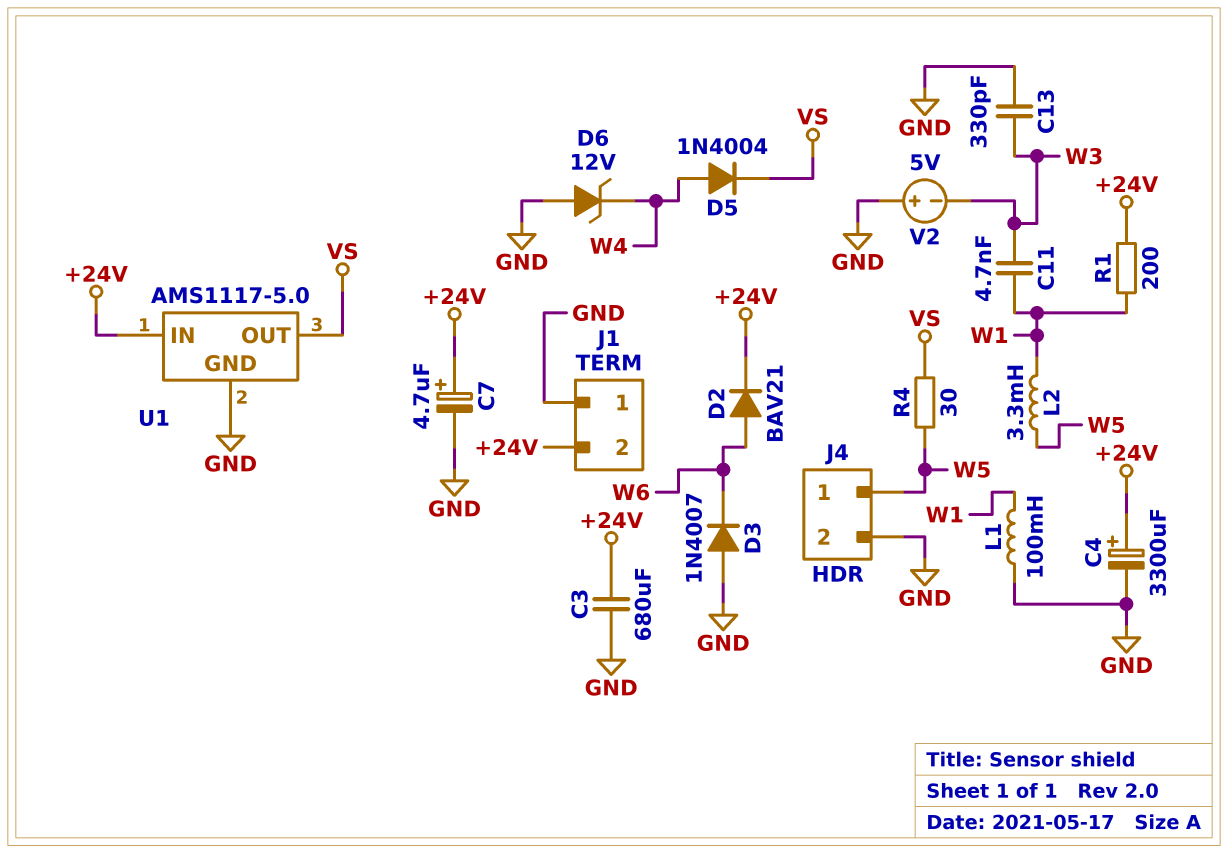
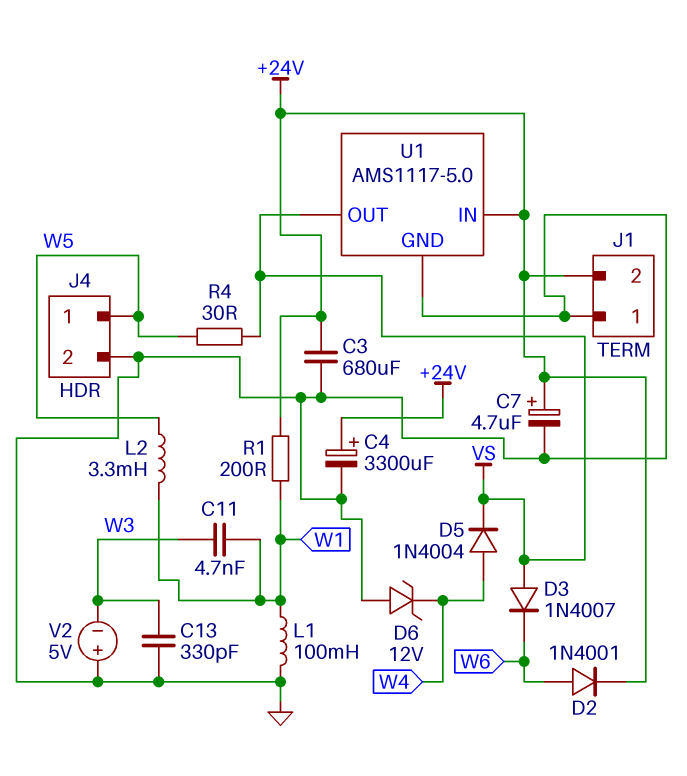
D2: diode BAV21 (A W6, K +24V) -> diode 1N4001 (A W6, K +24V)
D3: diode 1N4007 (A GND, K W6) -> diode 1N4007 (A VS, K W6)

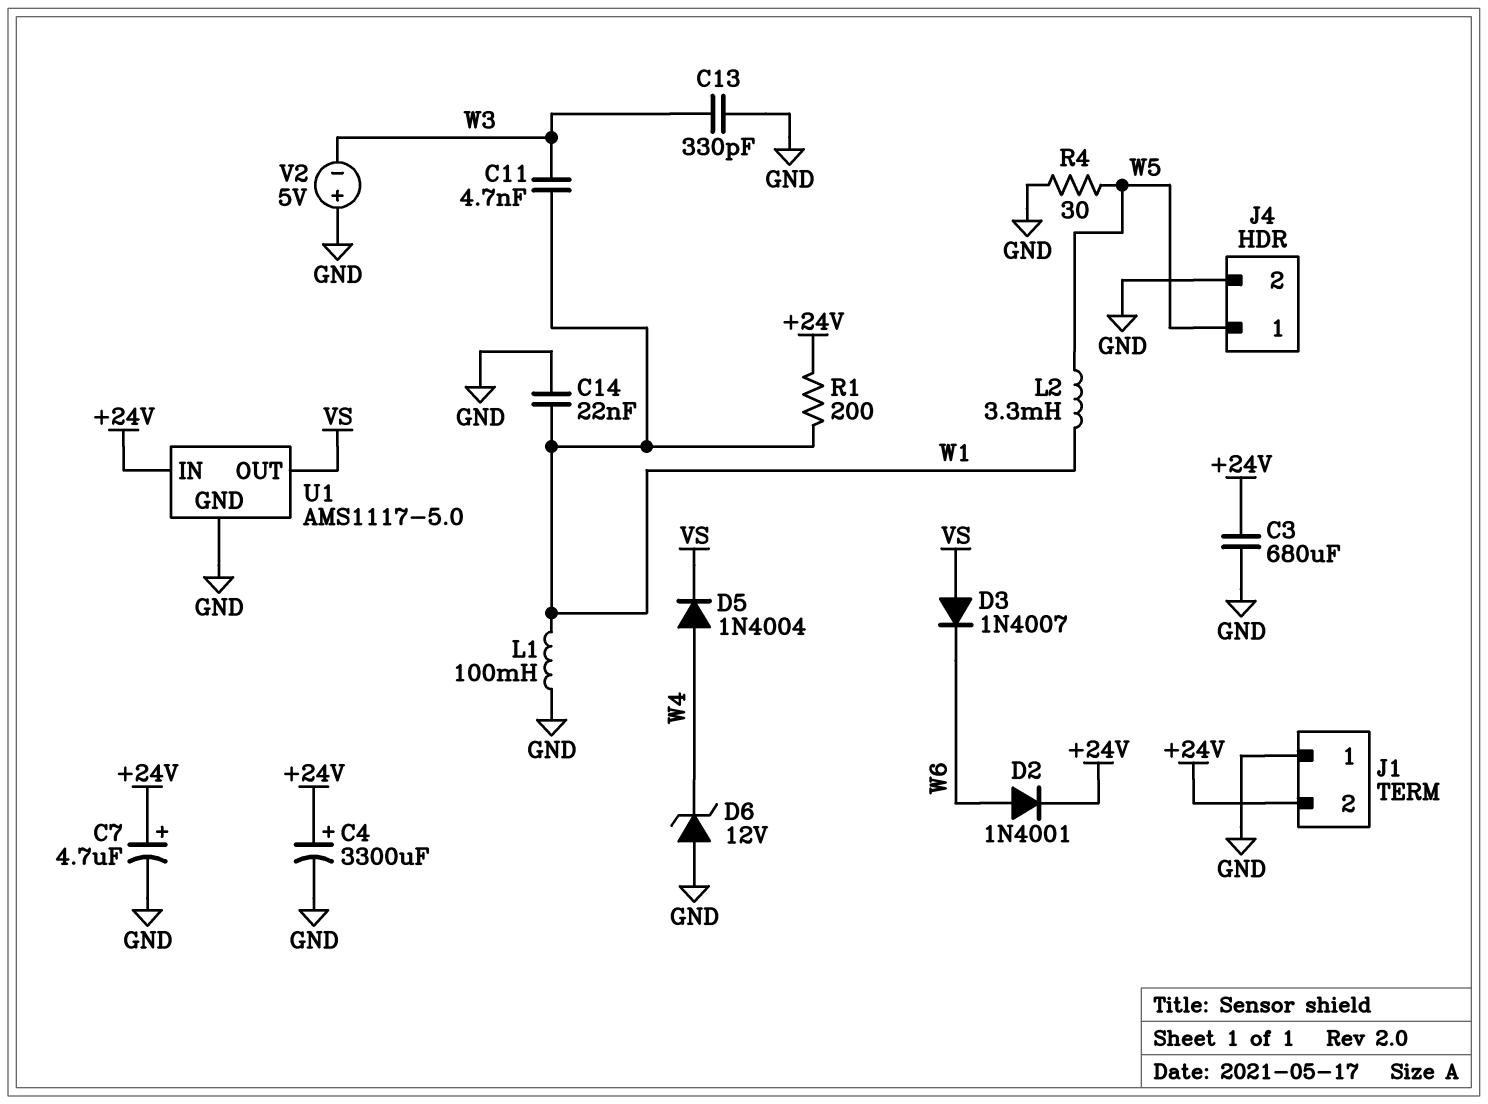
C14: none -> 22nF (GND, W1)
R4: 30 (VS, W5) -> 30 (GND, W5)

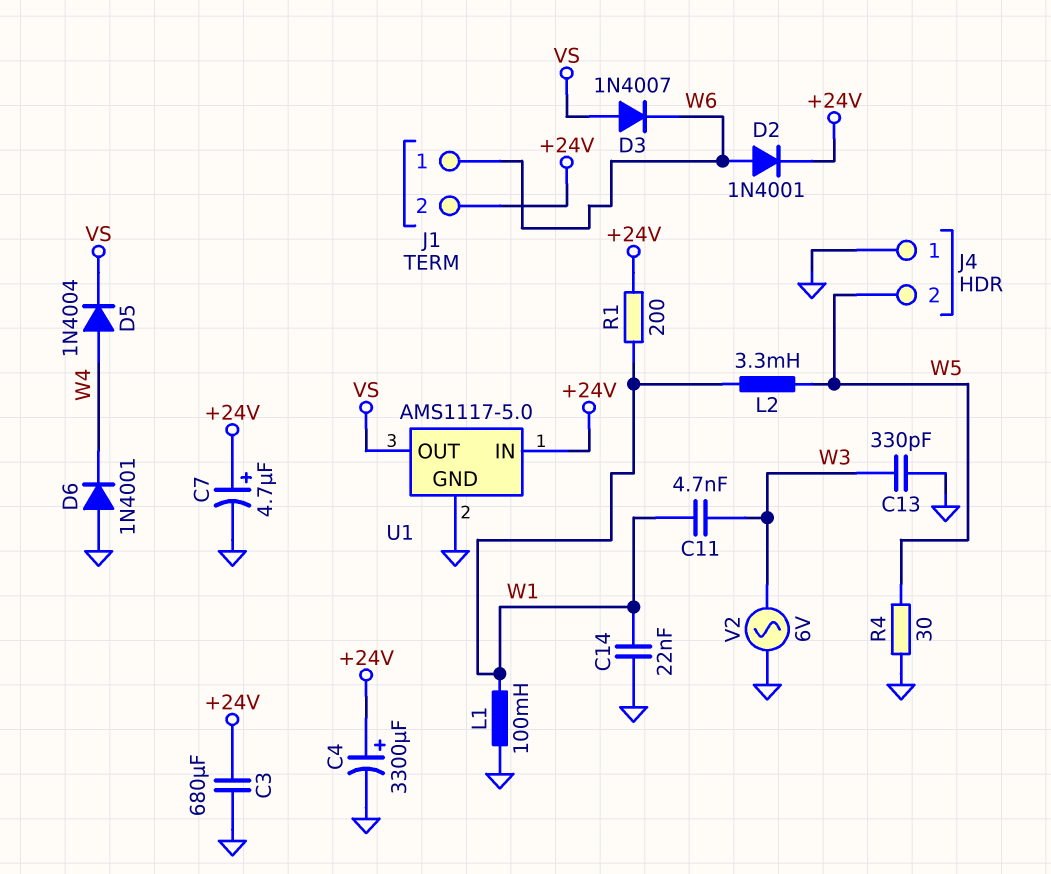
D6: zener 12V (A GND, K W4) -> diode 1N4001 (A GND, K W4)
J1 pin 1: GND -> W6
J4 pin 1: W5 -> GND
J4 pin 2: GND -> W5
V2: 5V (plus GND, minus W3) -> AC 6V (GND, W3)

